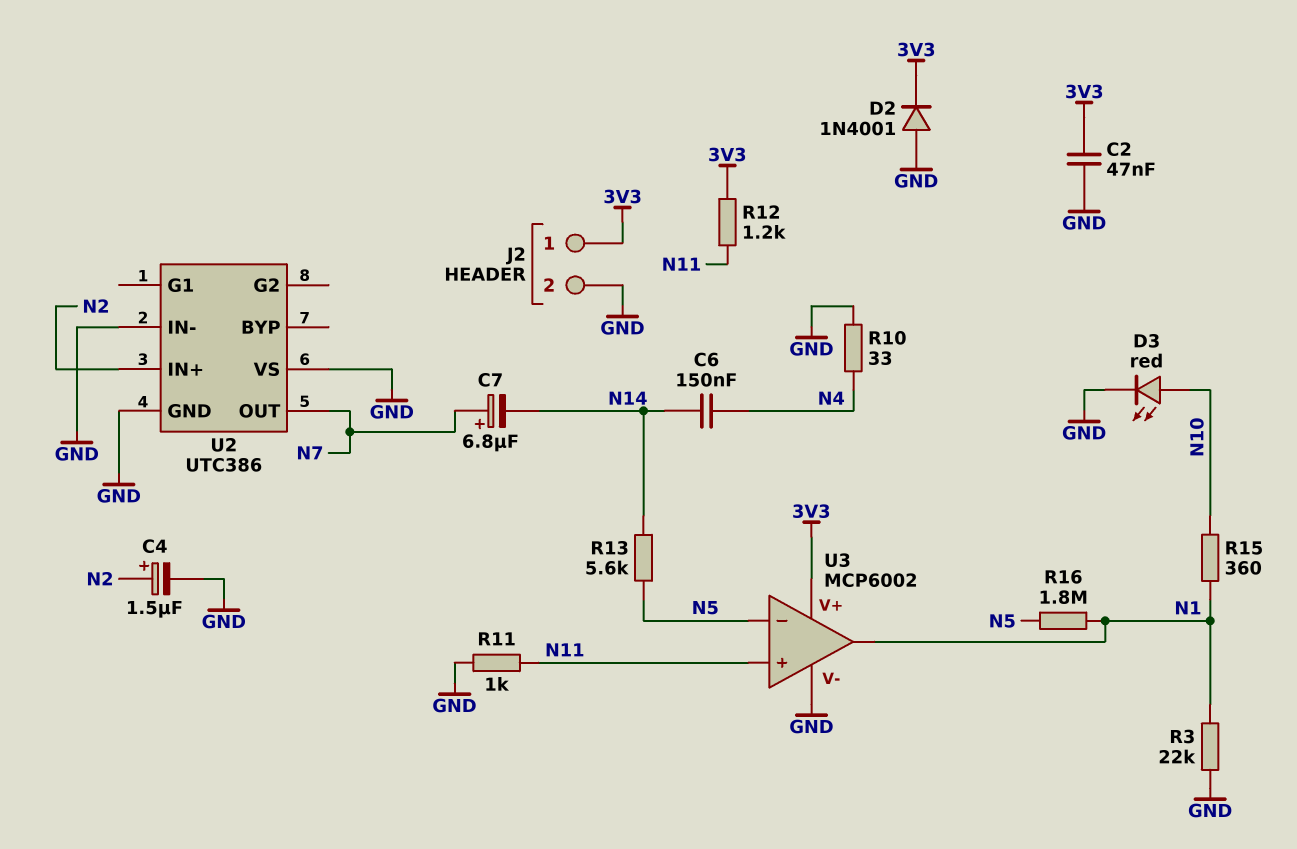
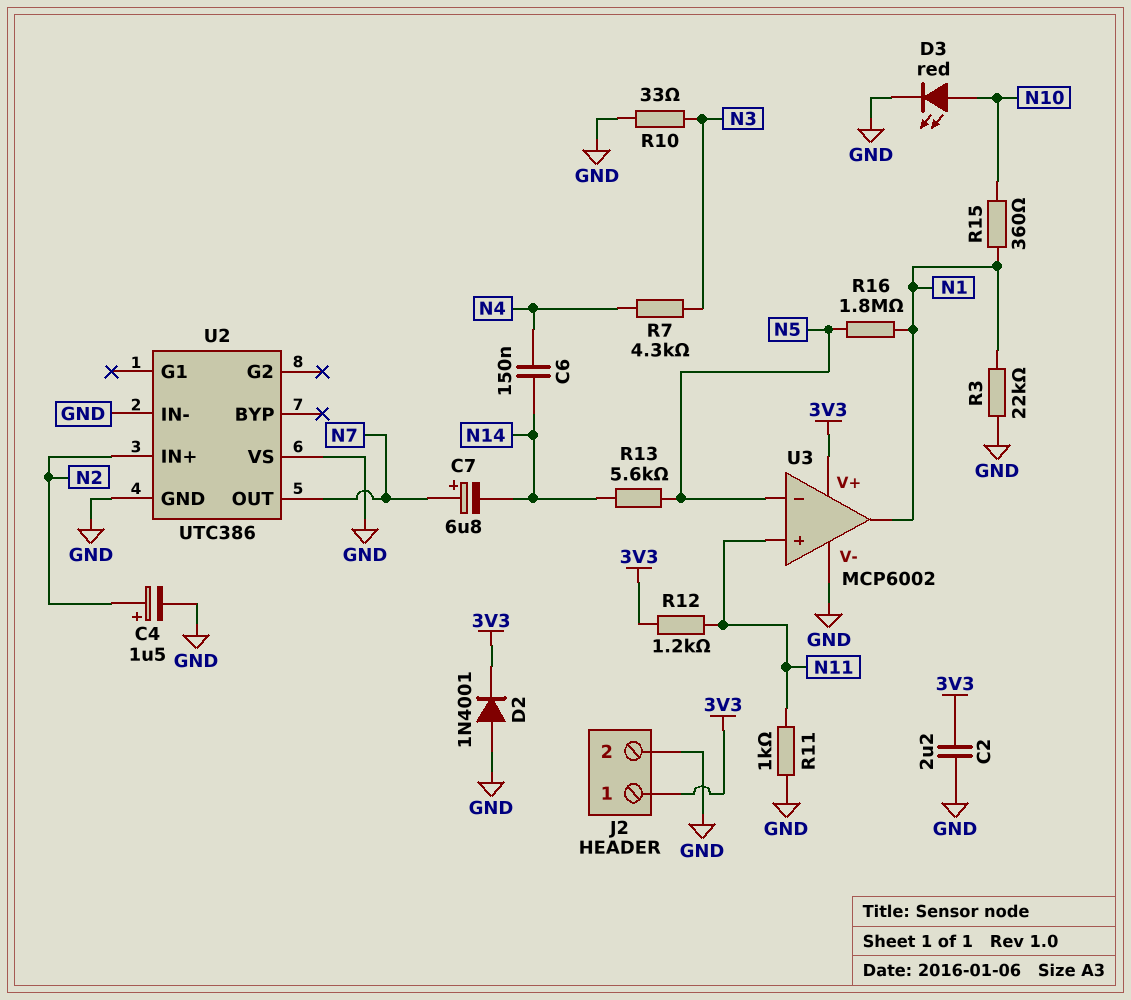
C2: 47nF (3V3, GND) -> 2.2uF (3V3, GND)
R7: none -> 4.3k (N3, N4)
R10: 33 (GND, N4) -> 33 (GND, N3)

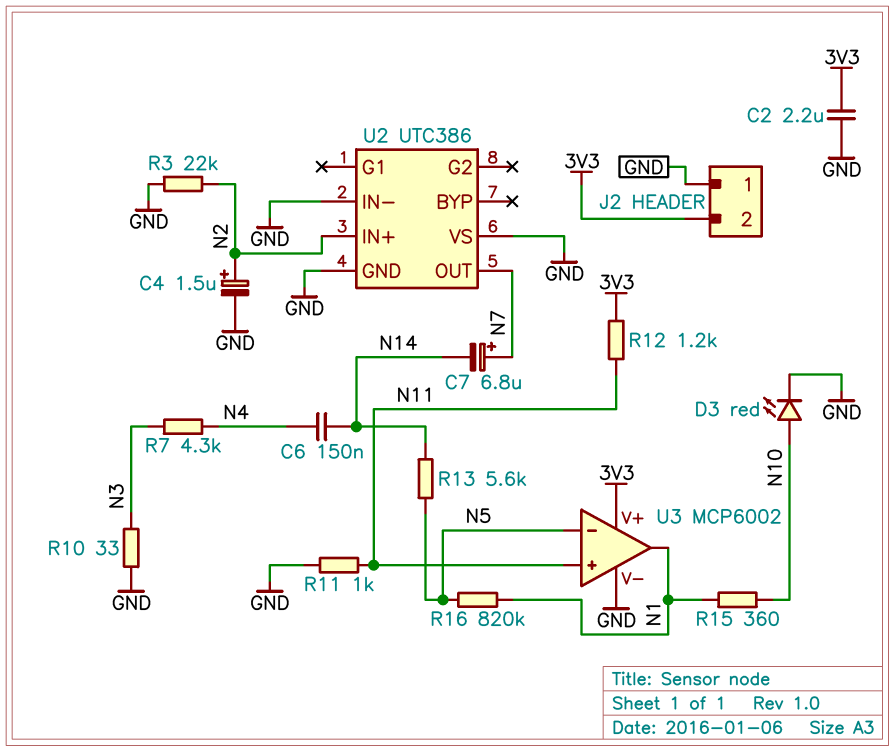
D2: diode 1N4001 (A GND, K 3V3) -> none
J2 pin 1: 3V3 -> GND
J2 pin 2: GND -> 3V3
R3: 22k (GND, N1) -> 22k (GND, N2)
R16: 1.8M (N1, N5) -> 820k (N1, N5)

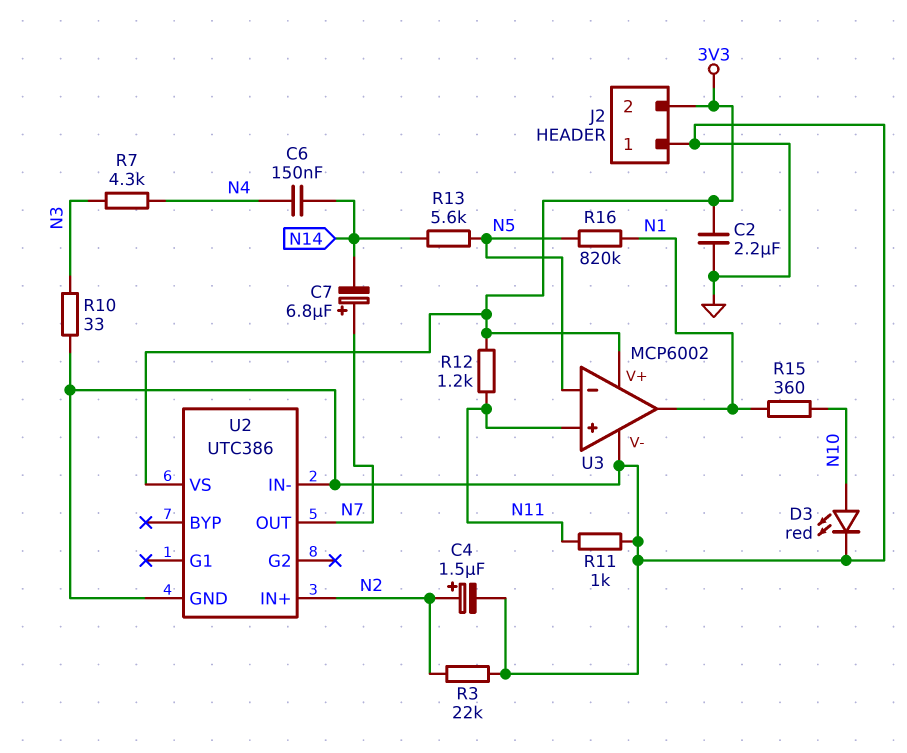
U2 pin VS: GND -> 3V3

